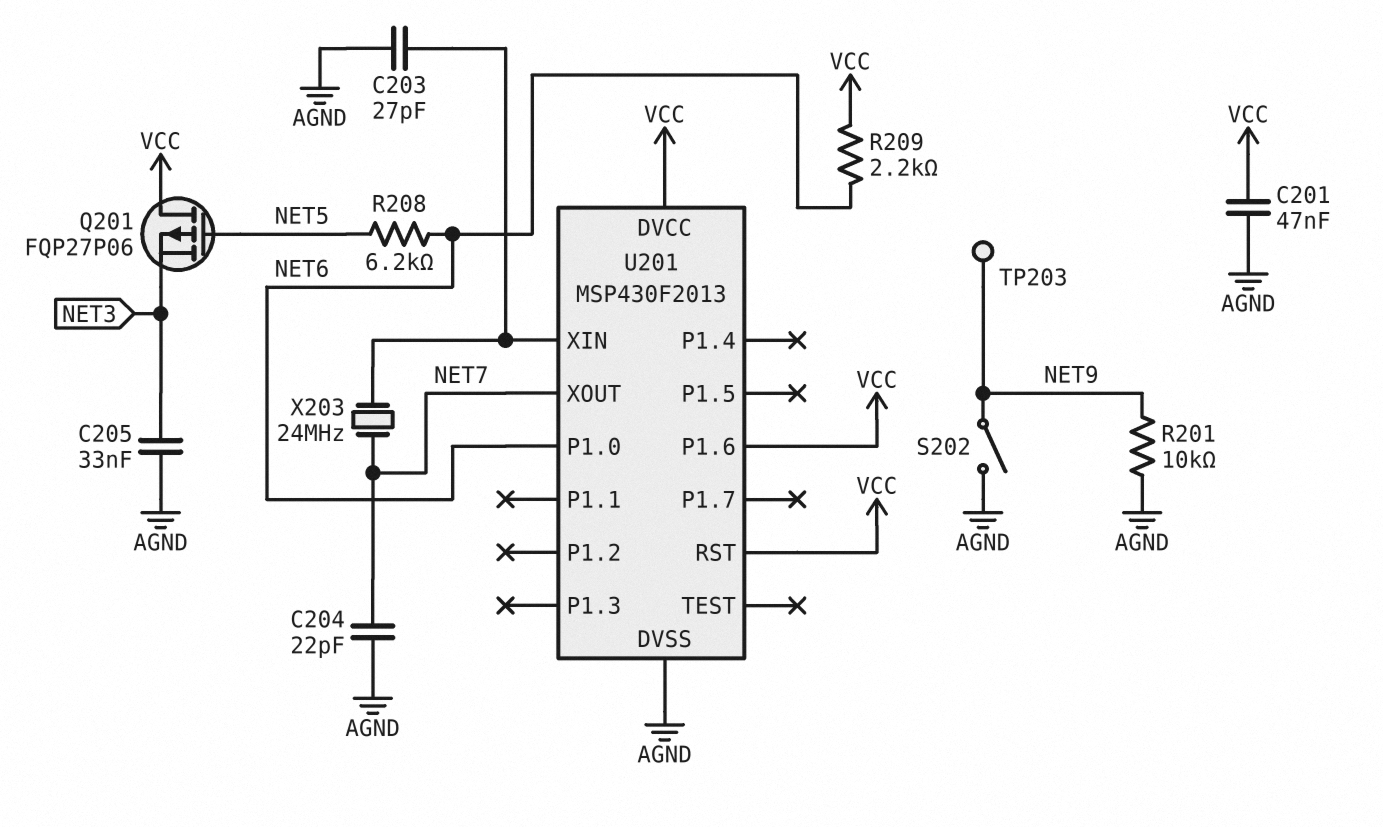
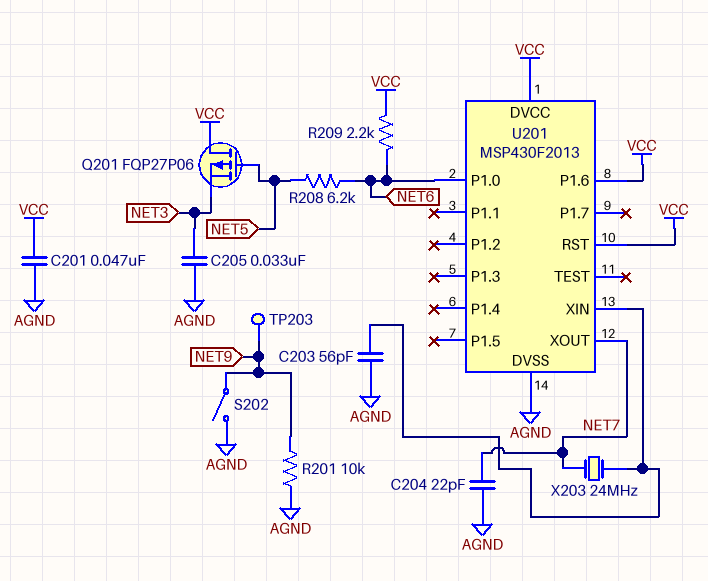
C203: 27pF (AGND, U201/XIN) -> 56pF (AGND, U201/XIN)

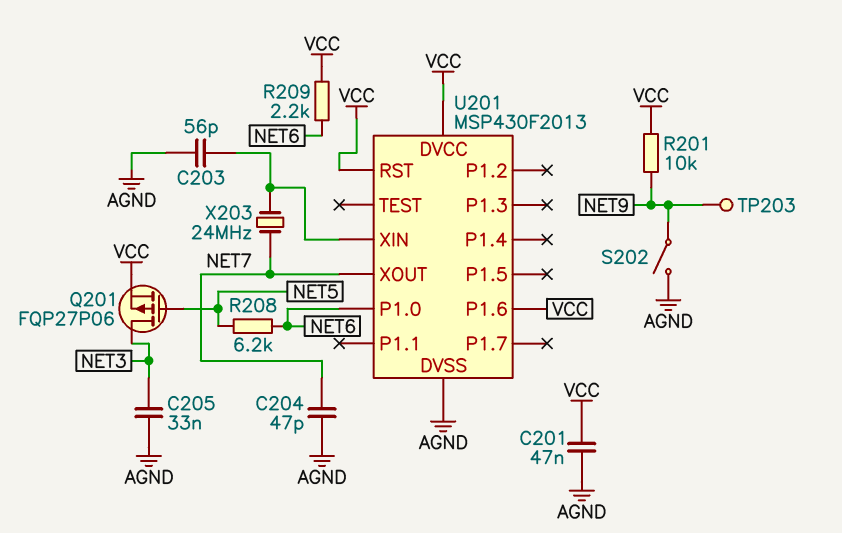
C204: 22pF (AGND, NET7) -> 47pF (AGND, NET7)
Q201: PMOS FQP27P06 (G NET5, D VCC, S NET3) -> PMOS FQP27P06 (G NET5, D NET3, S VCC)
R201: 10k (AGND, NET9) -> 10k (NET9, VCC)

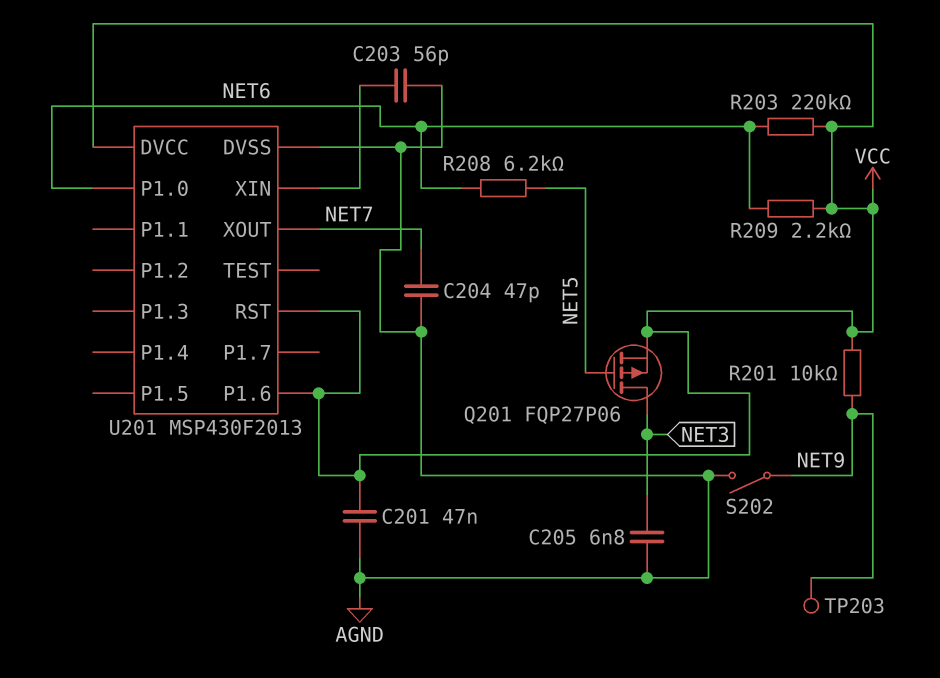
C205: 33nF (AGND, NET3) -> 6.8nF (AGND, NET3)
R203: none -> 220k (NET6, VCC)
X203: 24MHz (NET7, U201/XIN) -> none

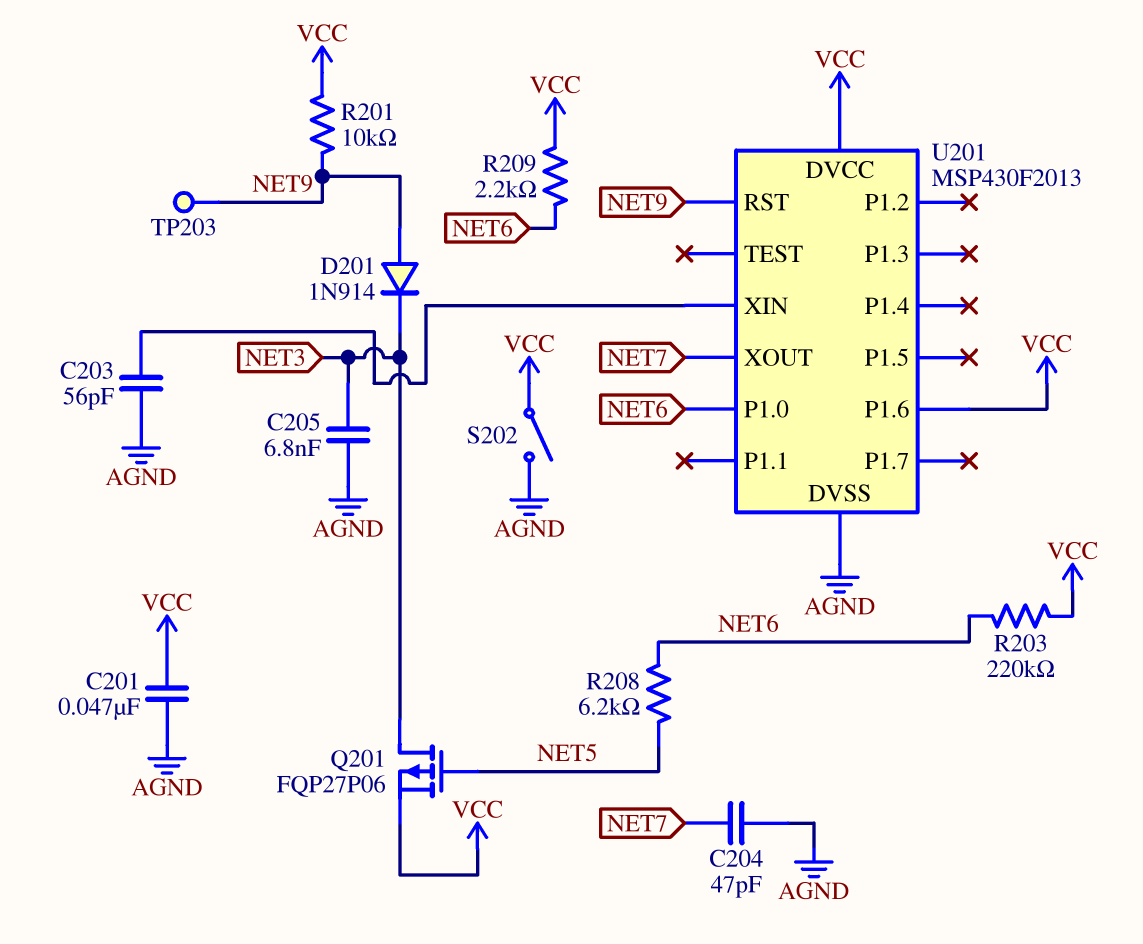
D201: none -> diode 1N914 (A NET9, K NET3)
S202: switch (AGND, NET9) -> switch (AGND, VCC)
U201 pin RST: VCC -> NET9

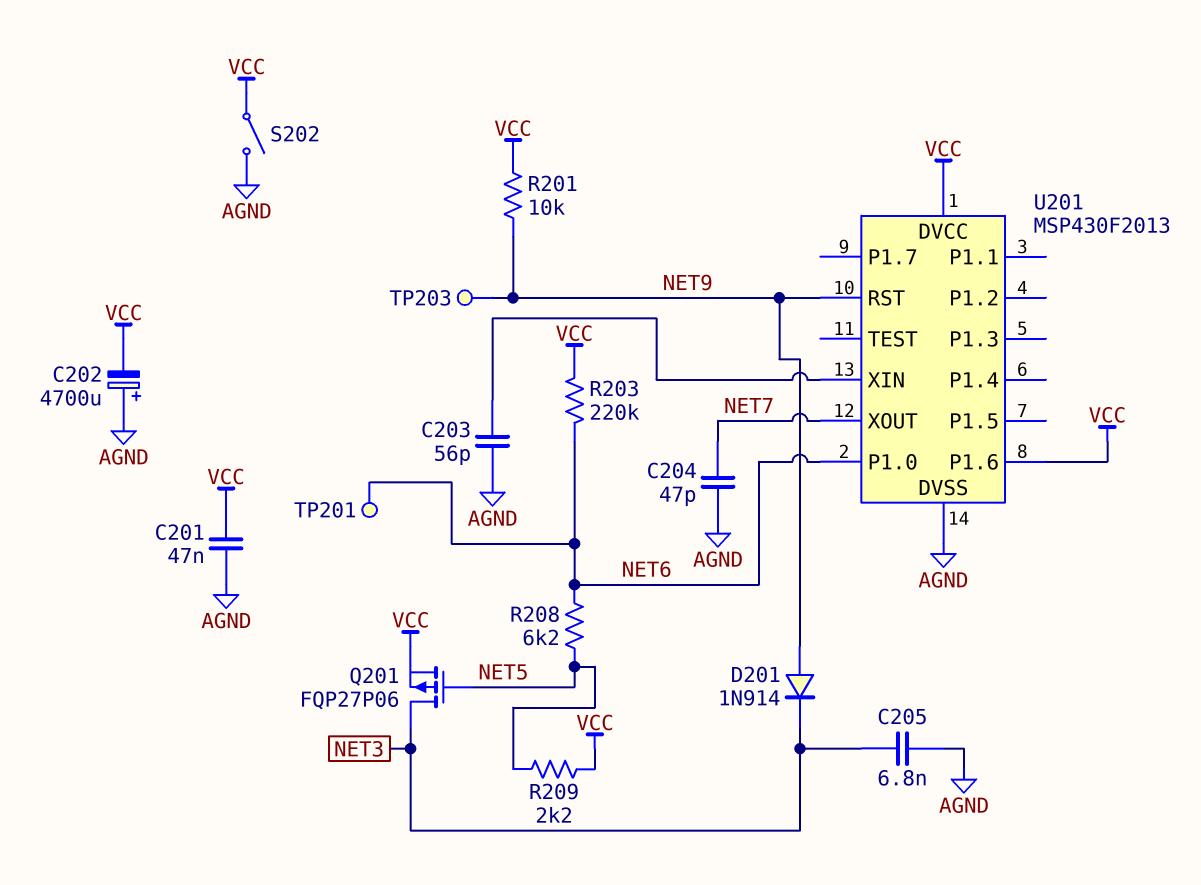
C202: none -> 4700uF (plus AGND, minus VCC)
R209: 2.2k (NET6, VCC) -> 2.2k (NET5, VCC)
TP201: none -> test point (NET6)

